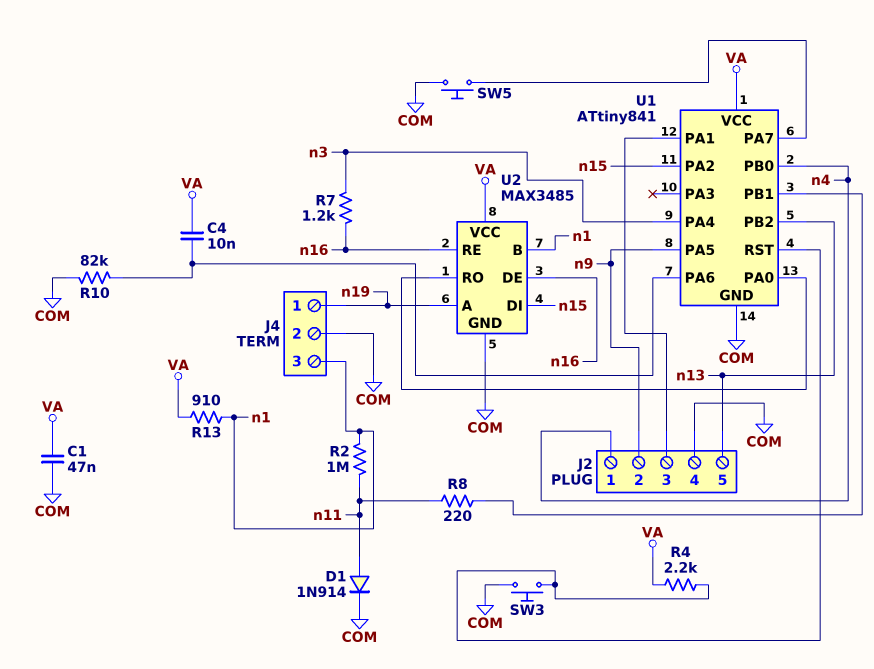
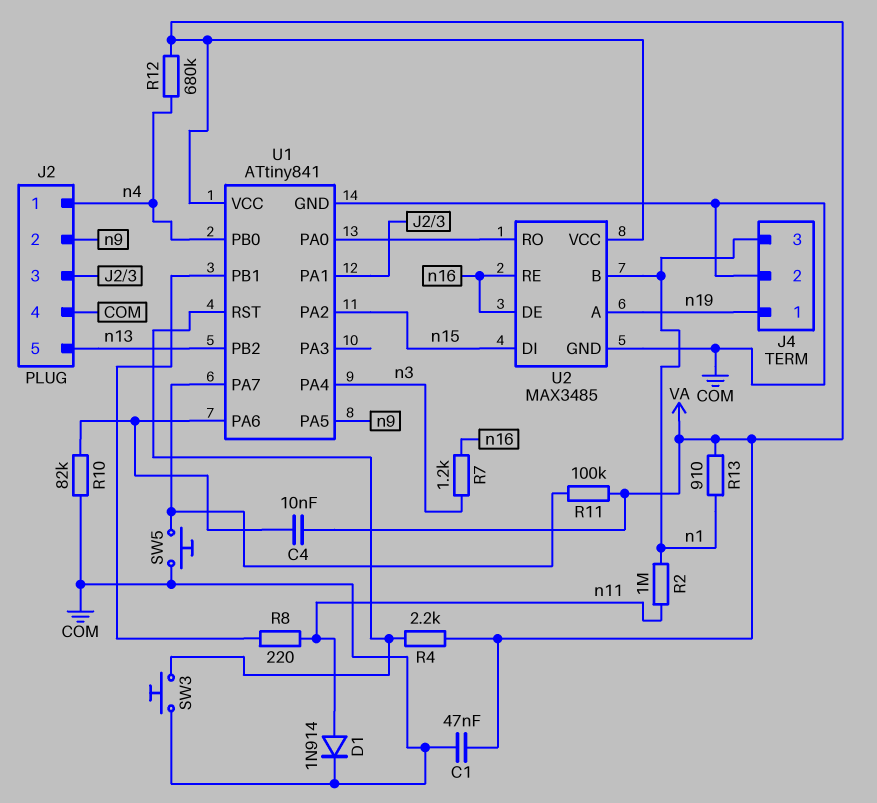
R11: none -> 100k (U1/PA7, VA)
R12: none -> 680k (VA, n4)

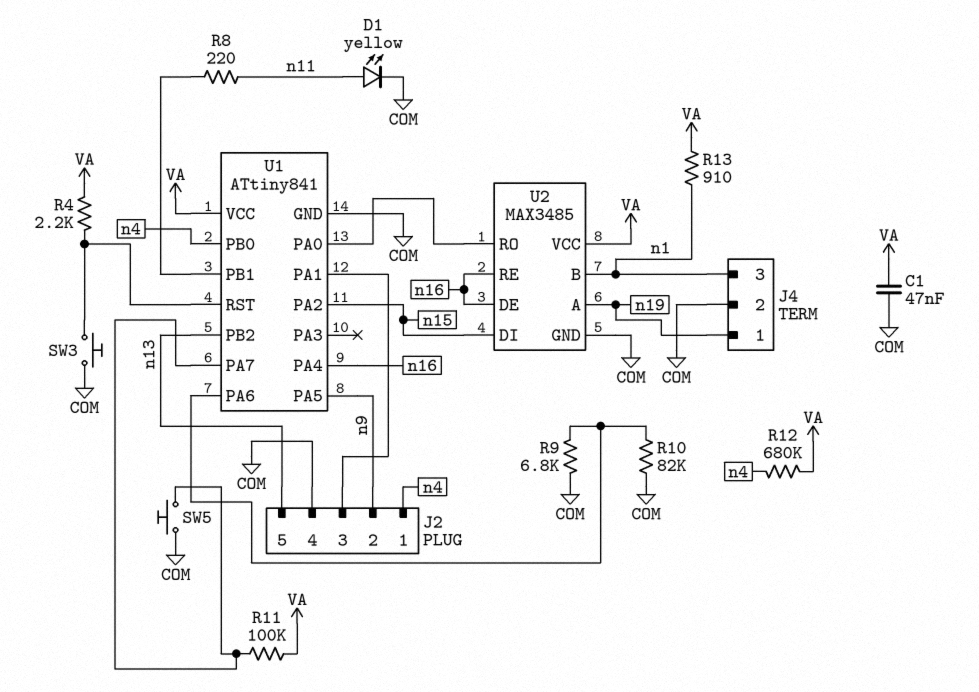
C4: 10nF (U1/PA6, VA) -> none
D1: diode 1N914 (A n11, K COM) -> LED yellow (A n11, K COM)
R2: 1M (n1, n11) -> none
R7: 1.2k (n3, n16) -> none
R9: none -> 6.8k (COM, U1/PA6)
U1 pin PA4: n3 -> n16

